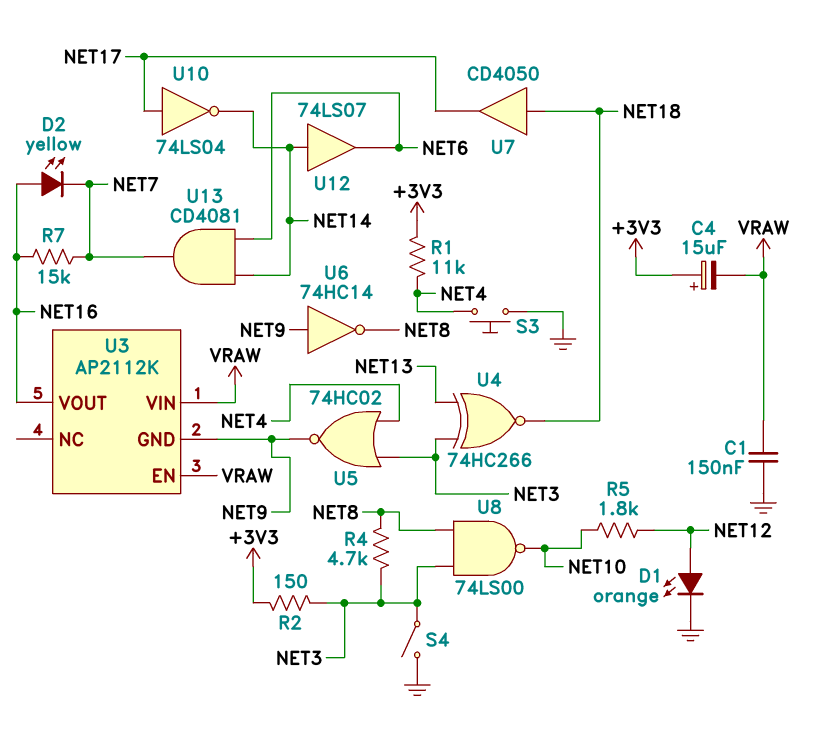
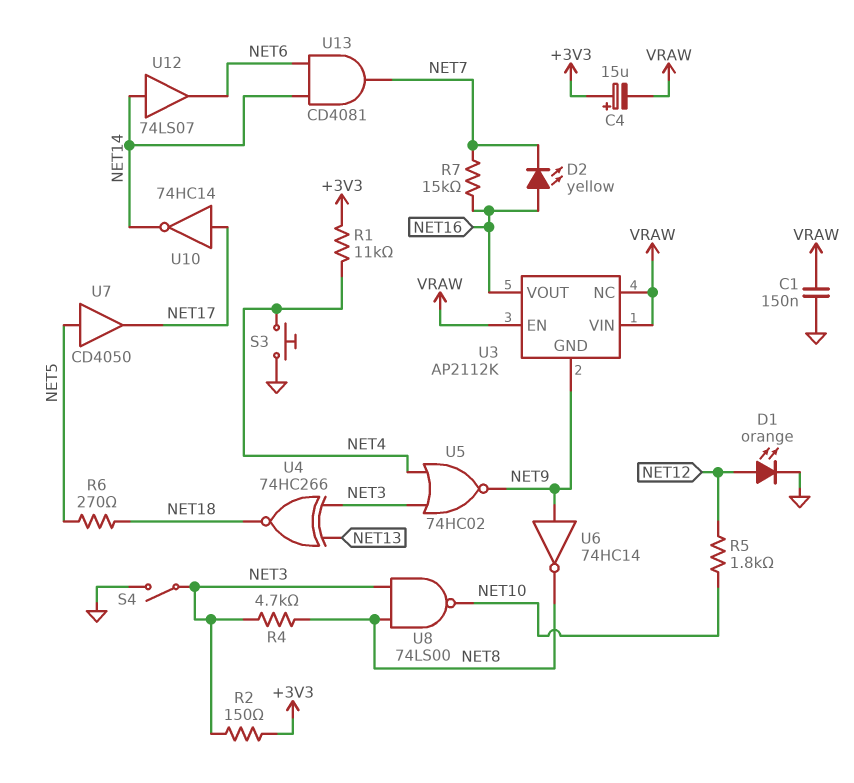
R6: none -> 270 (NET5, NET18)
U3 pin NC: none -> VRAW
U7: buffer CD4050 (in NET18, out NET17) -> buffer CD4050 (in NET5, out NET17)
U10: NOT 74LS04 (in NET17, out NET14) -> NOT 74HC14 (in NET17, out NET14)

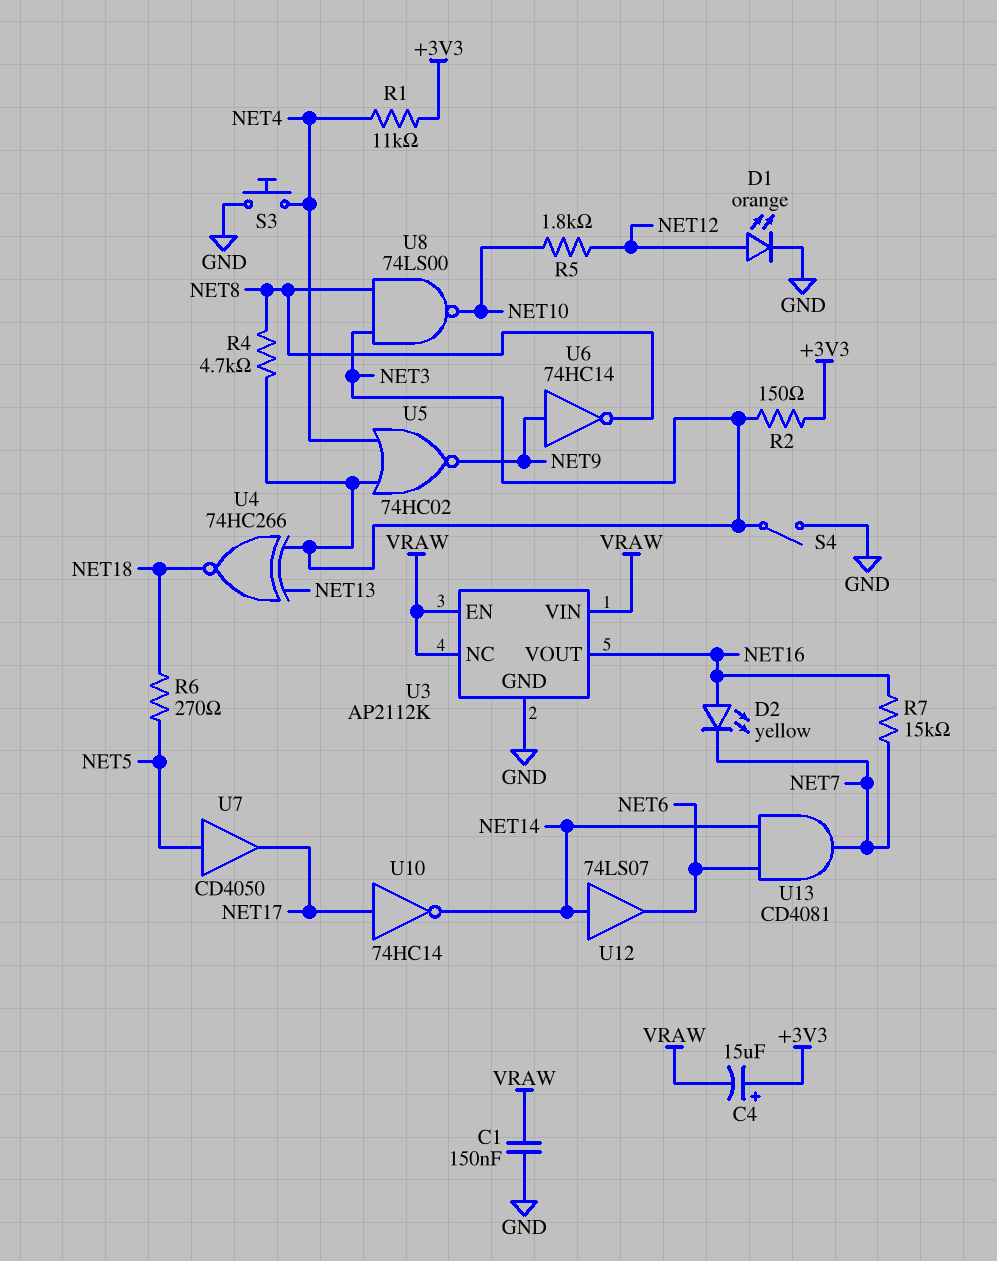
U3 pin GND: NET9 -> GND

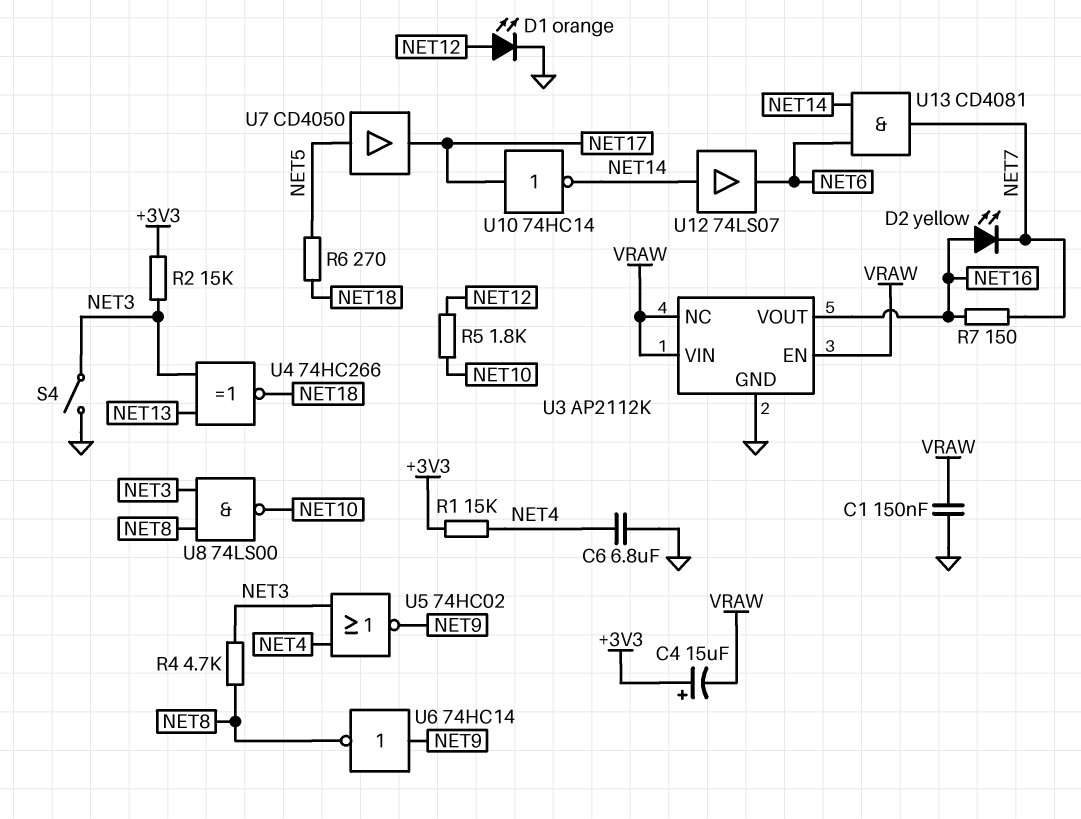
C6: none -> 6.8uF (GND, NET4)
R1: 11k (+3V3, NET4) -> 15k (+3V3, NET4)
R2: 150 (+3V3, NET3) -> 15k (+3V3, NET3)
R7: 15k (NET7, NET16) -> 150 (NET7, NET16)
S3: button (GND, NET4) -> none

